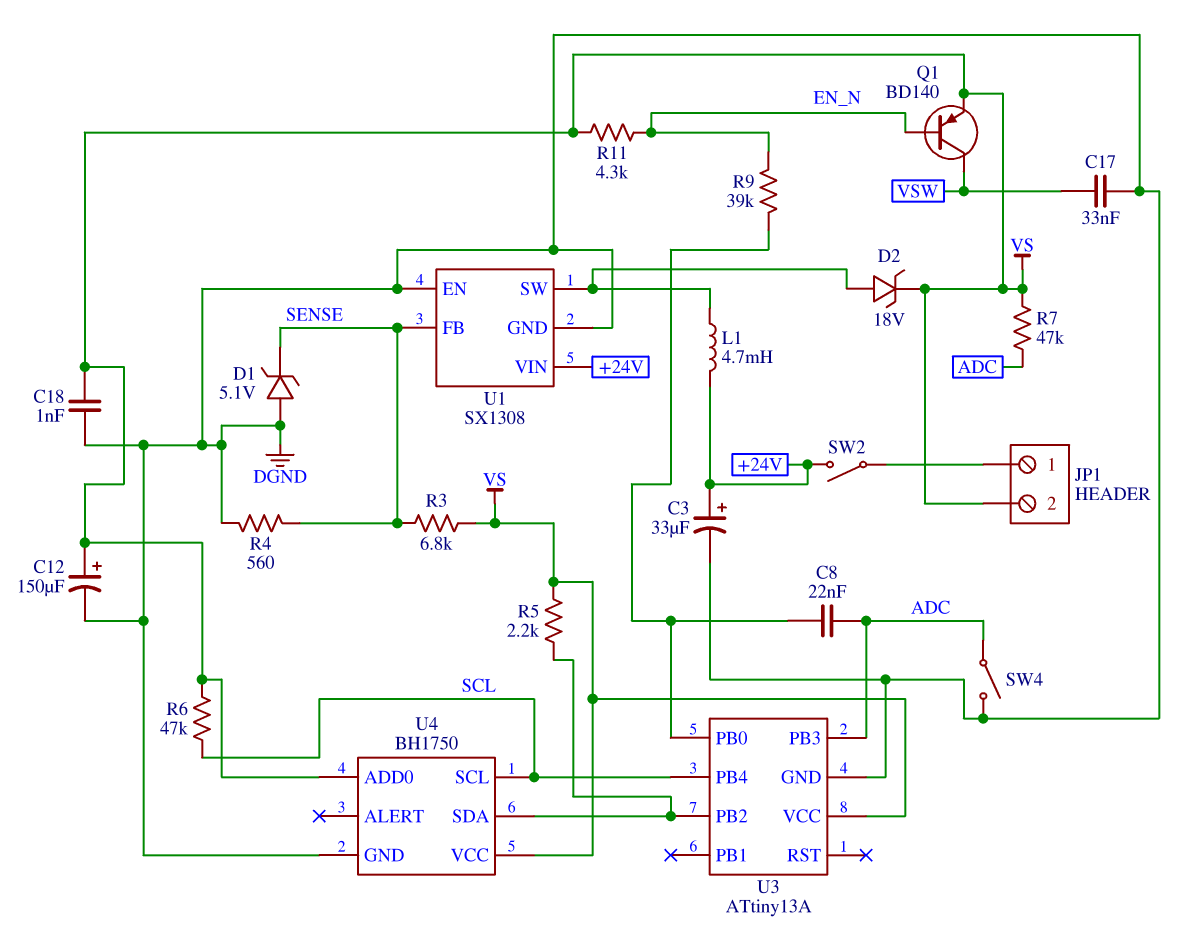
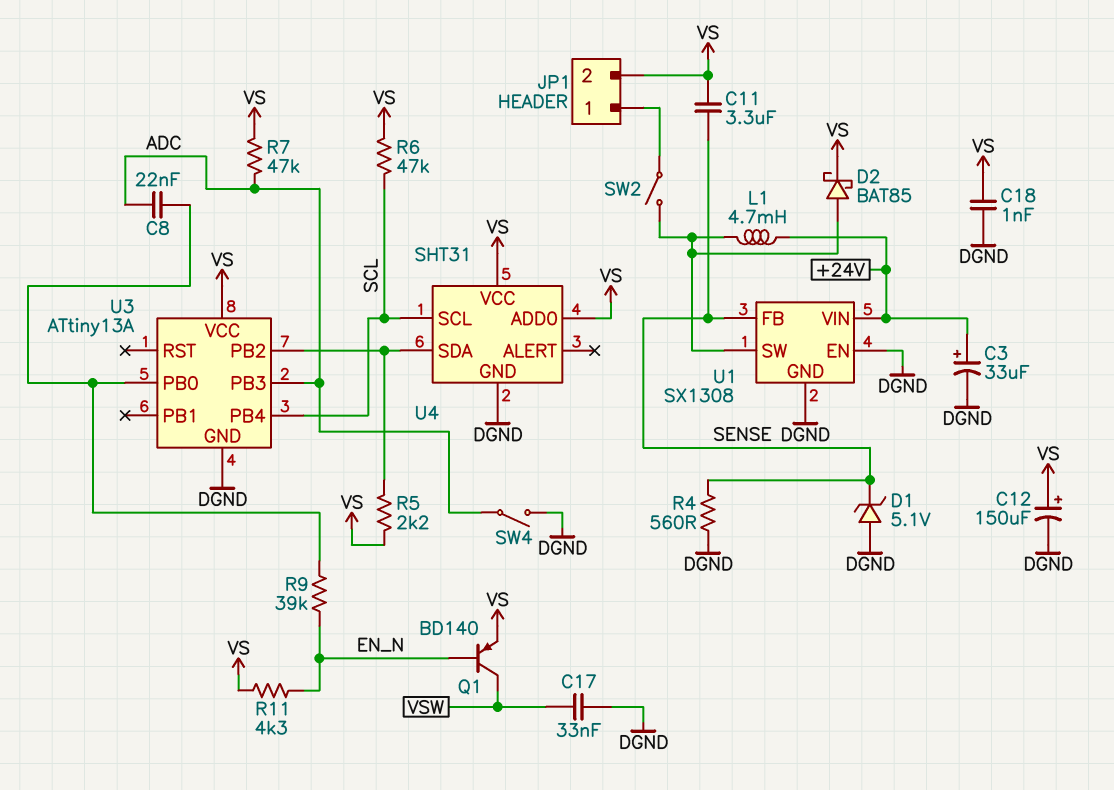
C11: none -> 3.3uF (SENSE, VS)
D2: zener 18V (A U1/SW, K VS) -> schottky BAT85 (A U1/SW, K VS)
R3: 6.8k (SENSE, VS) -> none
SW2: switch (+24V, JP1/1) -> switch (JP1/1, U1/SW)
U4: BH1750 -> SHT31

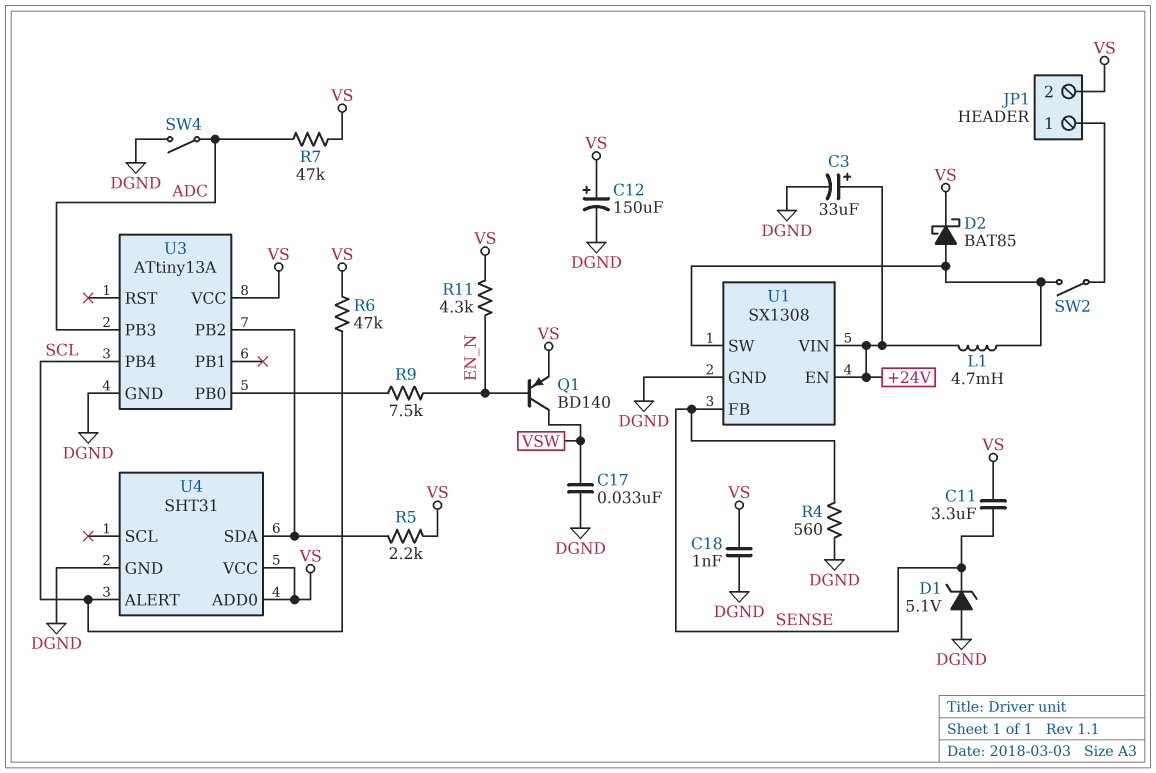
C8: 22nF (ADC, U3/PB0) -> none
R9: 39k (EN_N, U3/PB0) -> 7.5k (EN_N, U3/PB0)
U1 pin EN: DGND -> +24V
U4 pin ALERT: none -> SCL
U4 pin SCL: SCL -> none

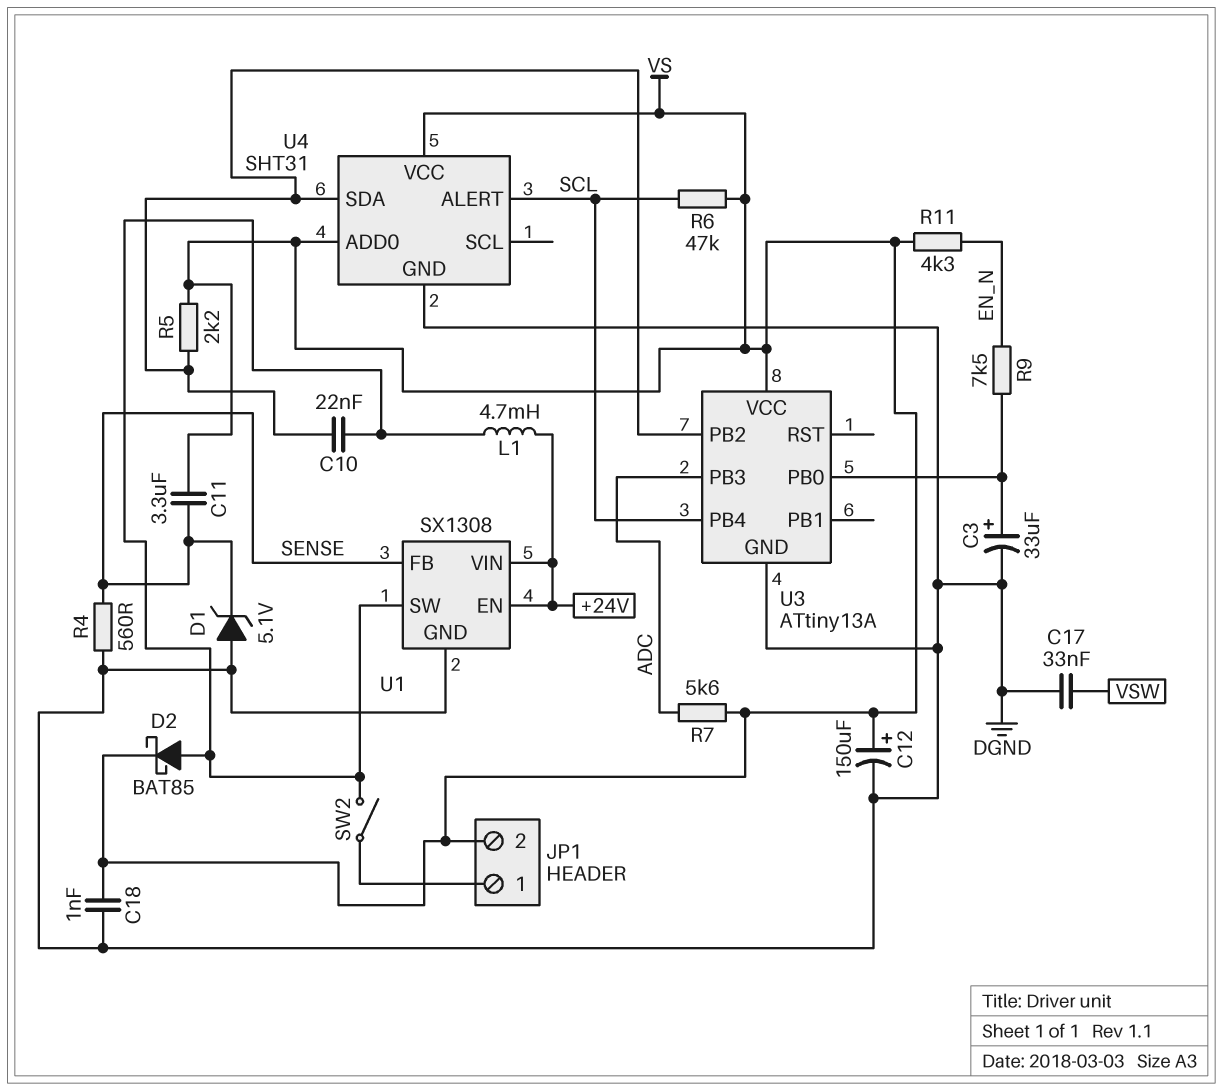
C3: 33uF (plus +24V, minus DGND) -> 33uF (plus U3/PB0, minus DGND)
C10: none -> 22nF (U1/SW, U3/PB2)
Q1: PNP BD140 (B EN_N, C VSW, E VS) -> none
R7: 47k (ADC, VS) -> 5.6k (ADC, VS)
SW4: switch (ADC, DGND) -> none

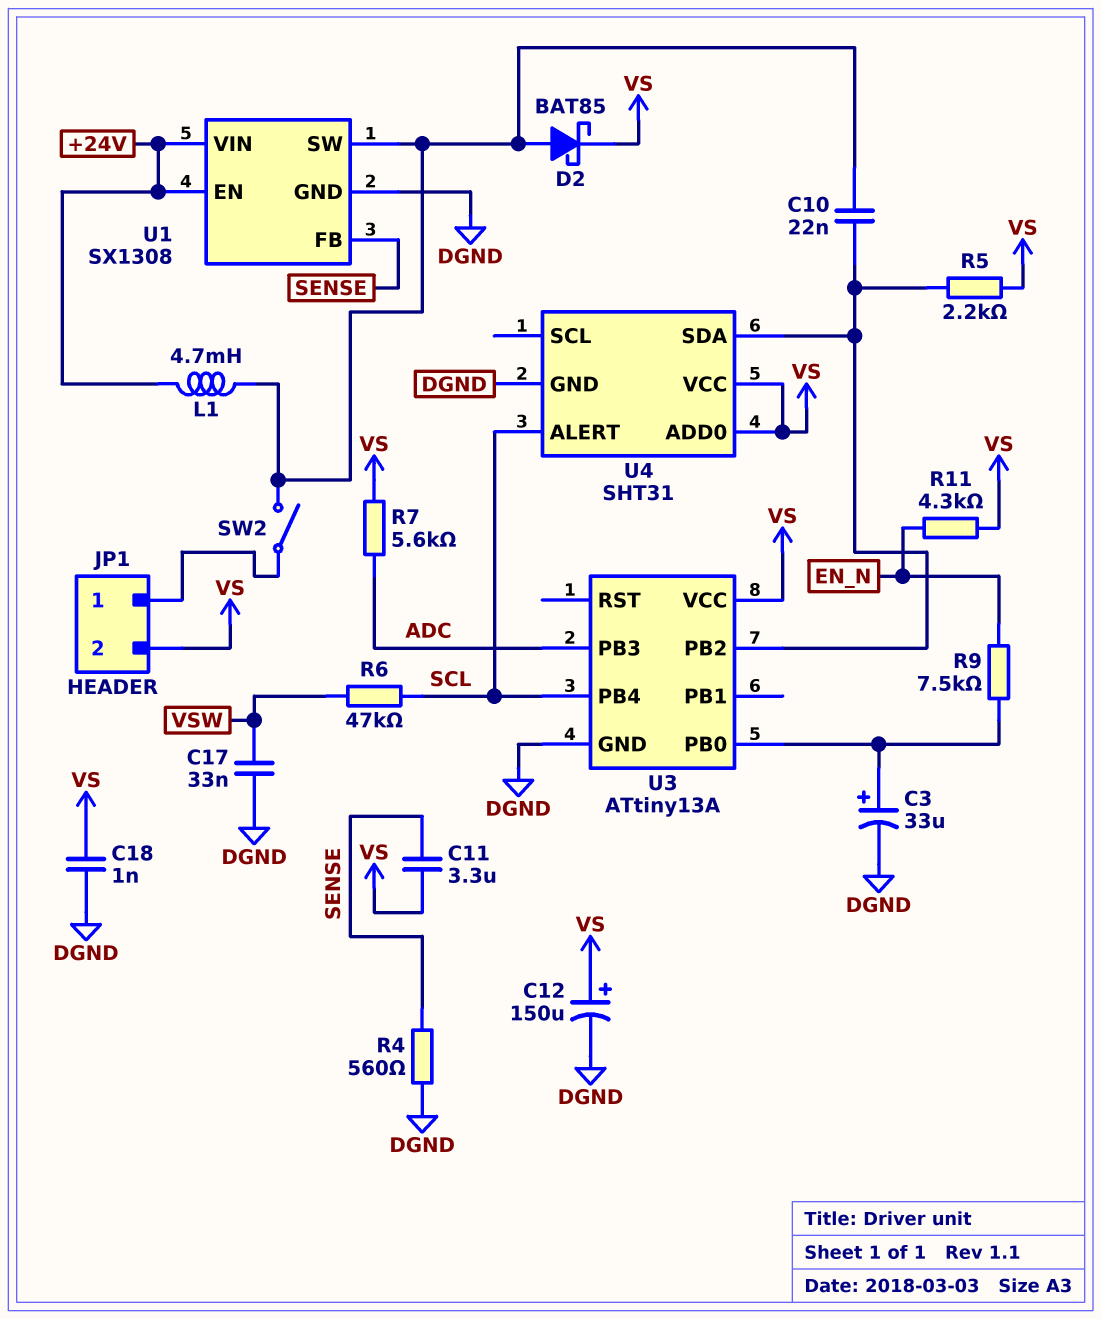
D1: zener 5.1V (A DGND, K SENSE) -> none
R6: 47k (SCL, VS) -> 47k (SCL, VSW)

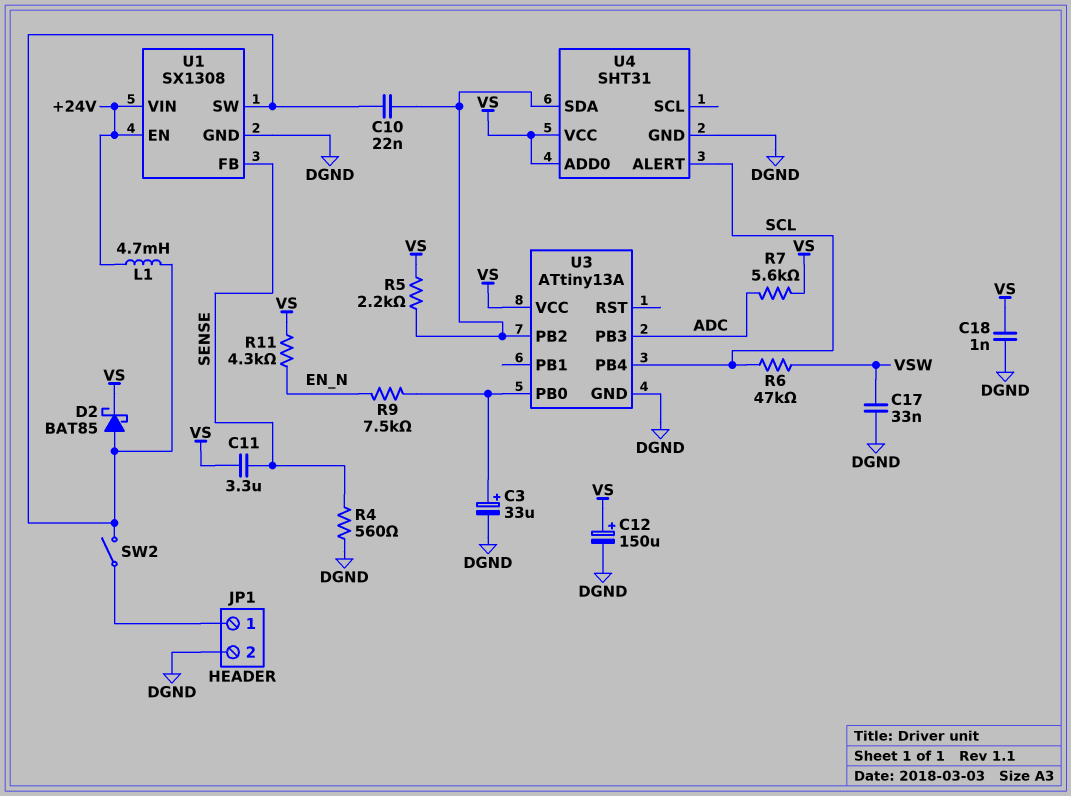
JP1 pin 2: VS -> DGND

